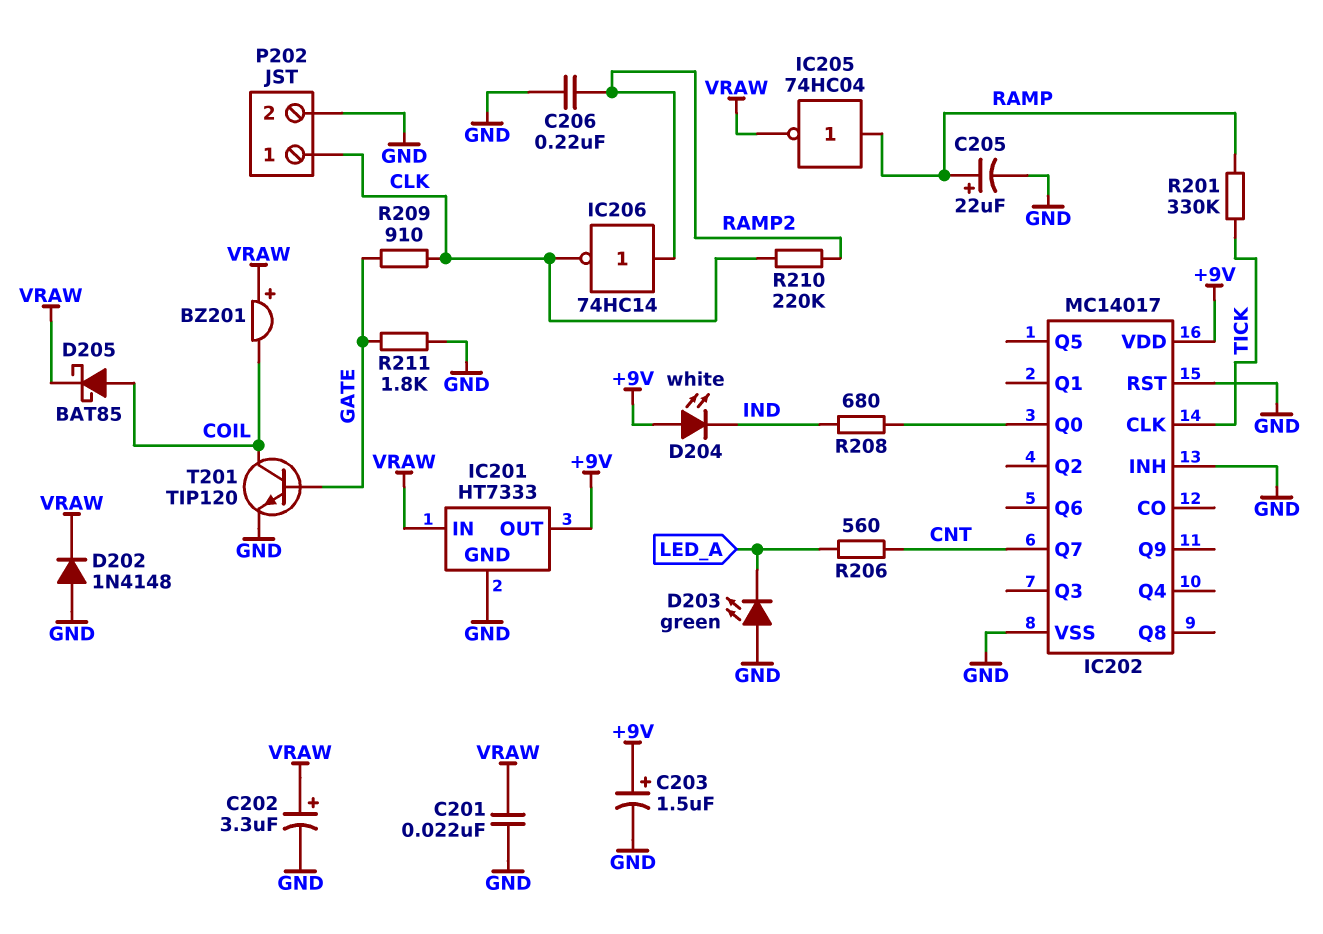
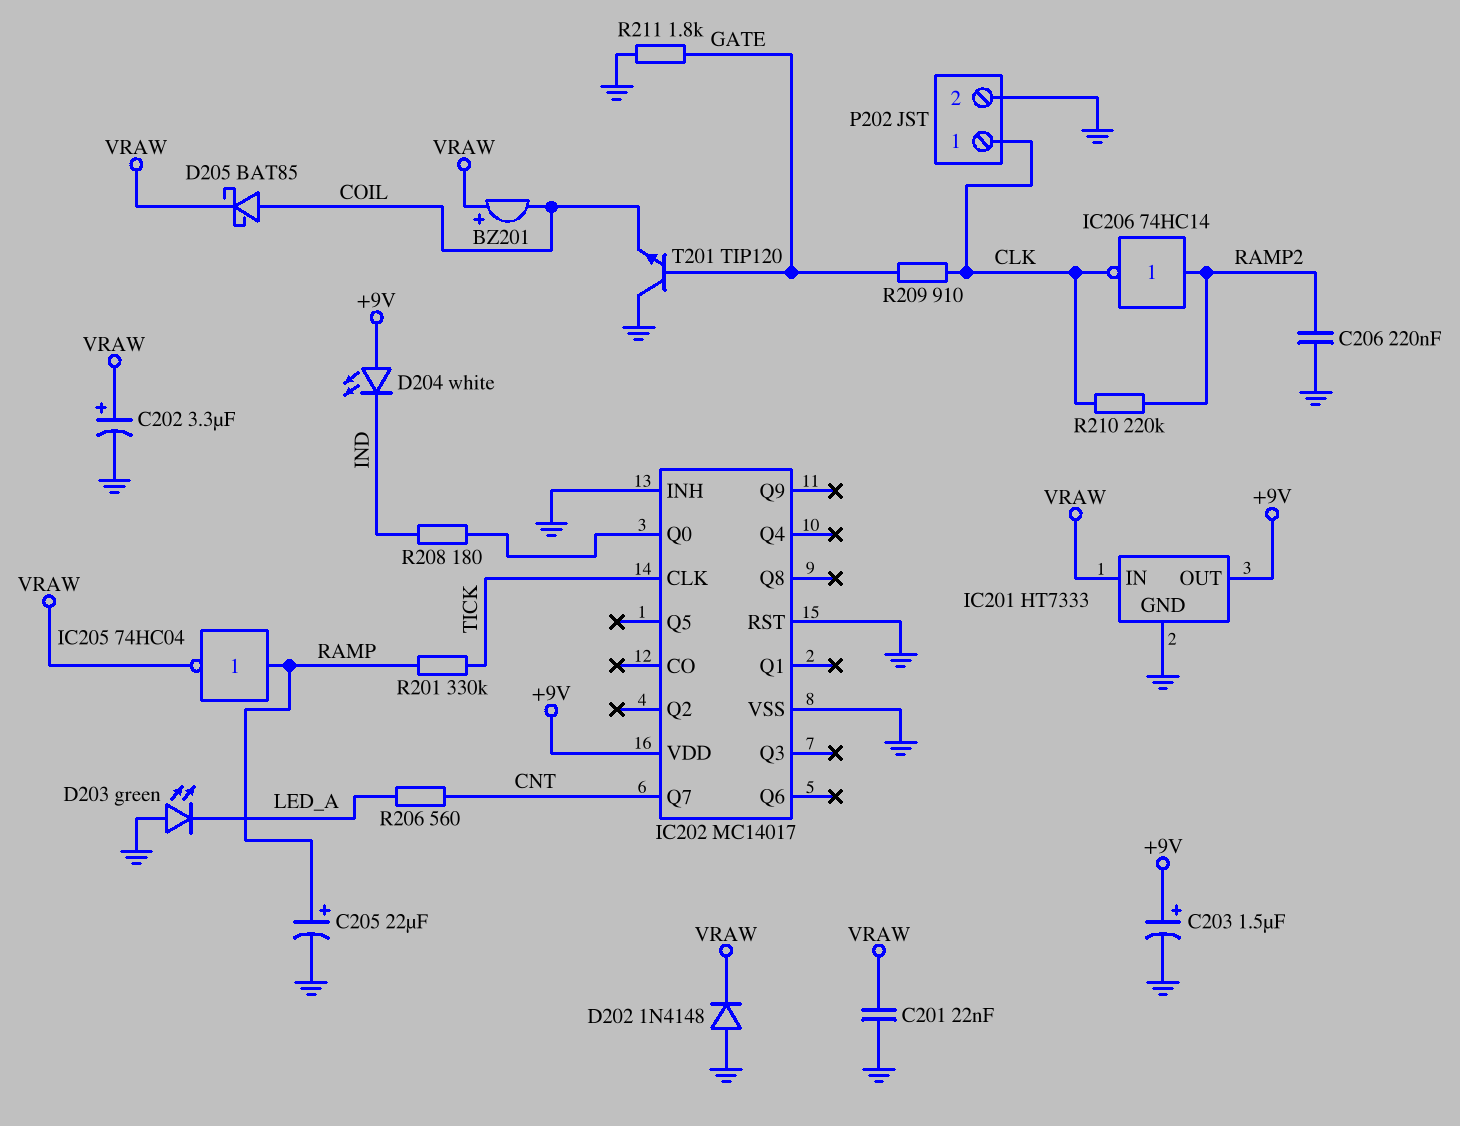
R208: 680 (IC202/Q0, IND) -> 180 (IC202/Q0, IND)
T201: NPN TIP120 (B GATE, C COIL, E GND) -> NPN TIP120 (B GATE, C GND, E COIL)

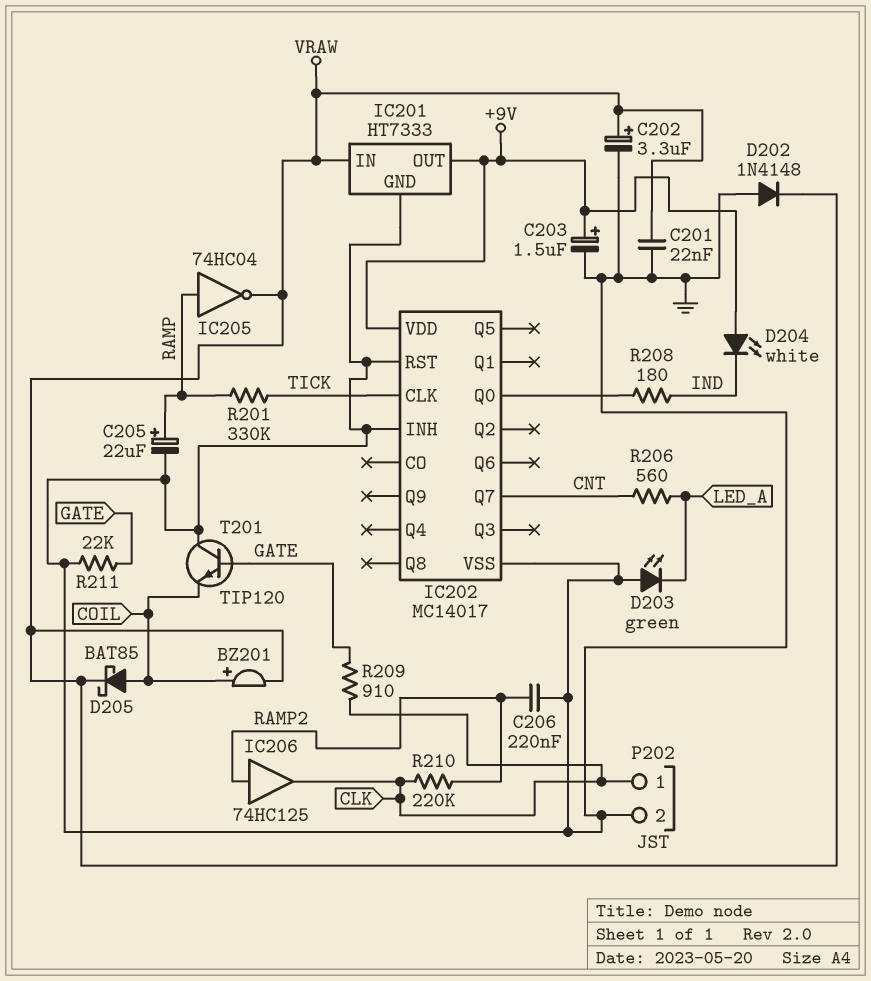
BZ201: buzzer (plus VRAW, minus COIL) -> buzzer (plus COIL, minus VRAW)
IC206: NOT 74HC14 (in RAMP2, out CLK) -> buffer 74HC125 (in RAMP2, out CLK)
R211: 1.8k (GATE, GND) -> 22k (GATE, GND)

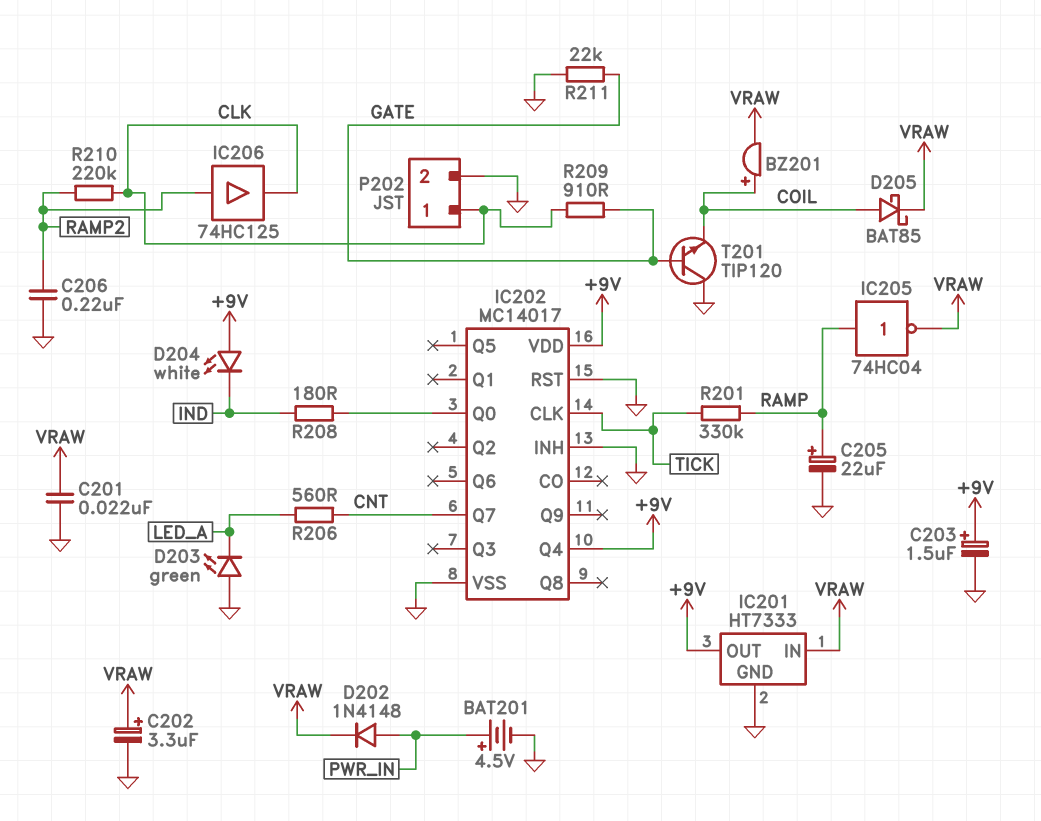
BAT201: none -> 4.5V (plus PWR_IN, minus GND)
D202: diode 1N4148 (A GND, K VRAW) -> diode 1N4148 (A PWR_IN, K VRAW)
IC202 pin Q4: none -> +9V

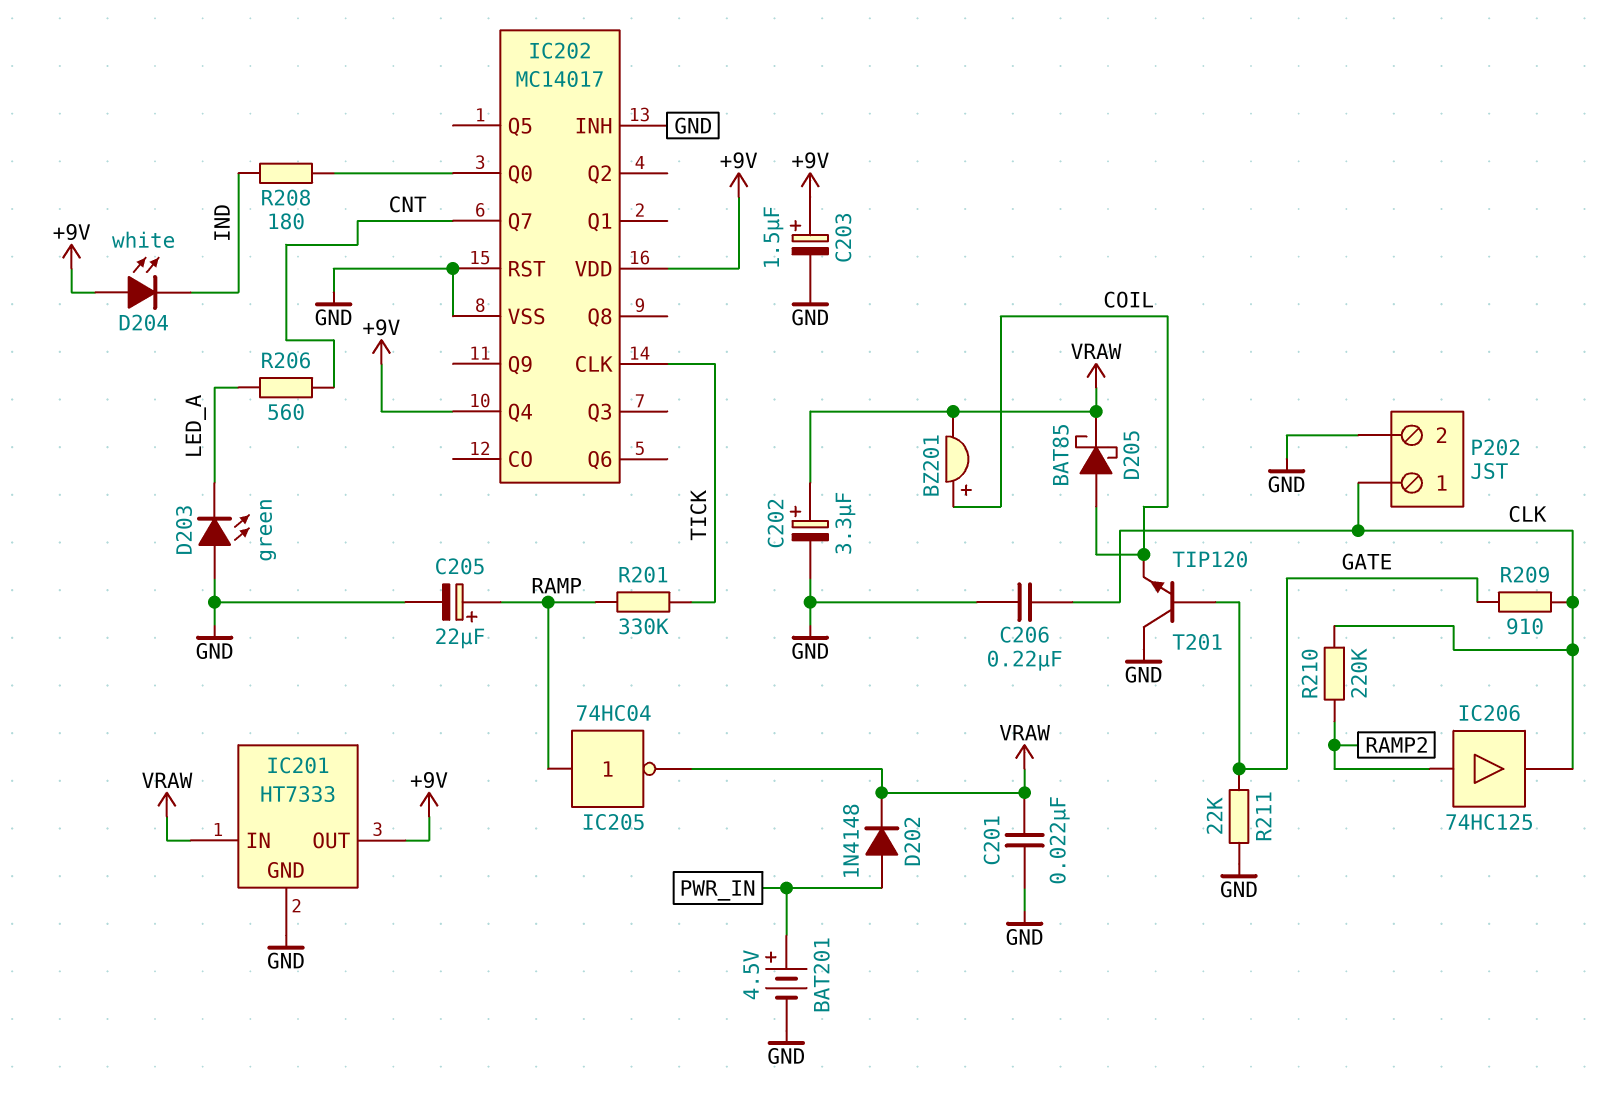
C206: 220nF (GND, RAMP2) -> 220nF (CLK, GND)

